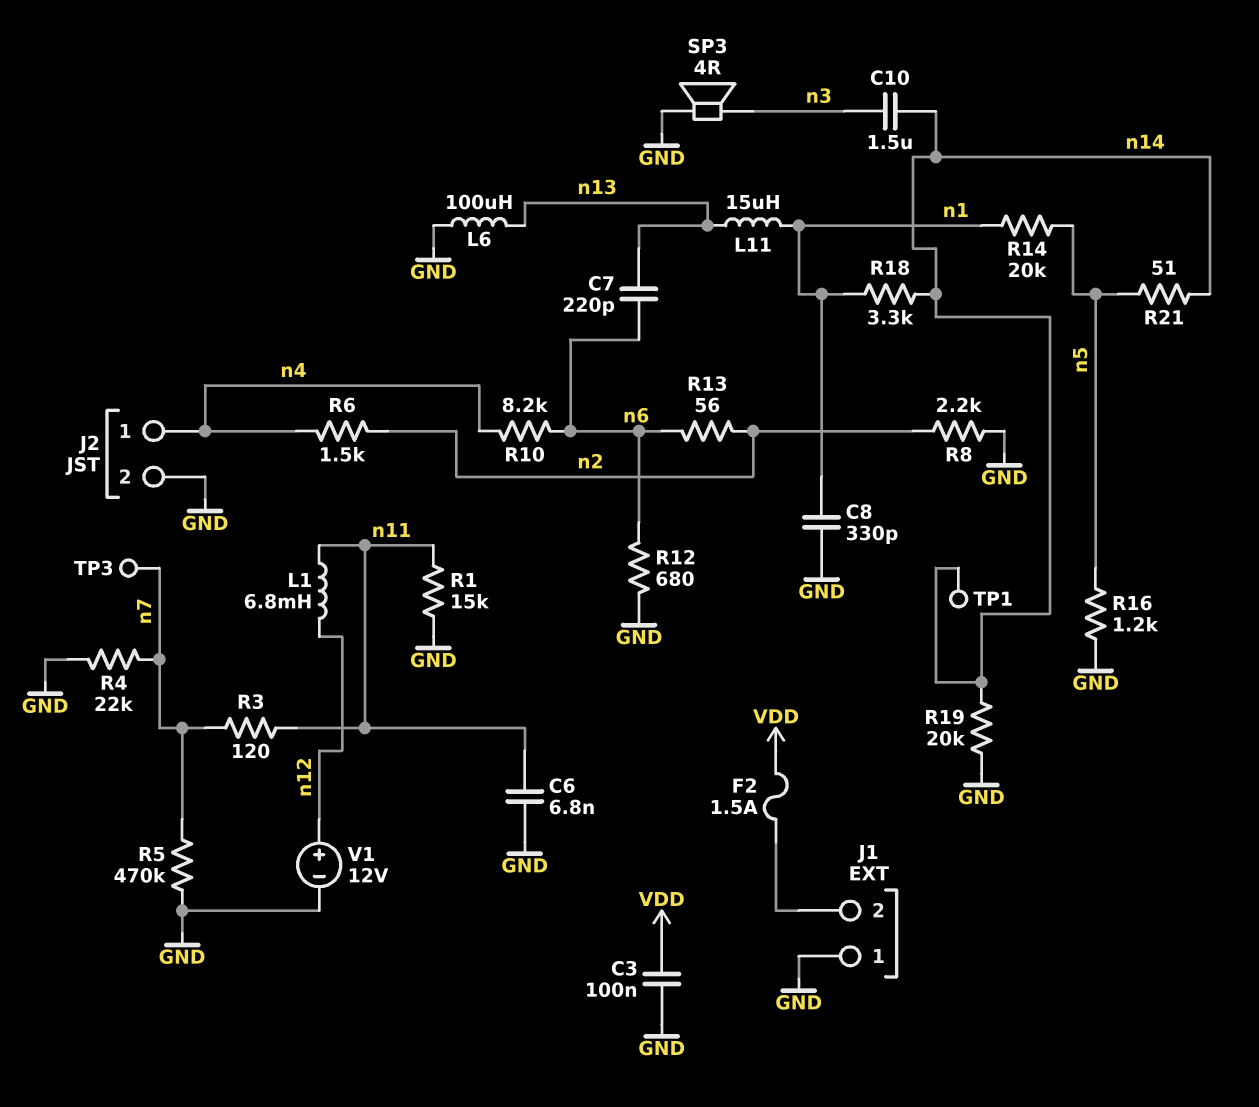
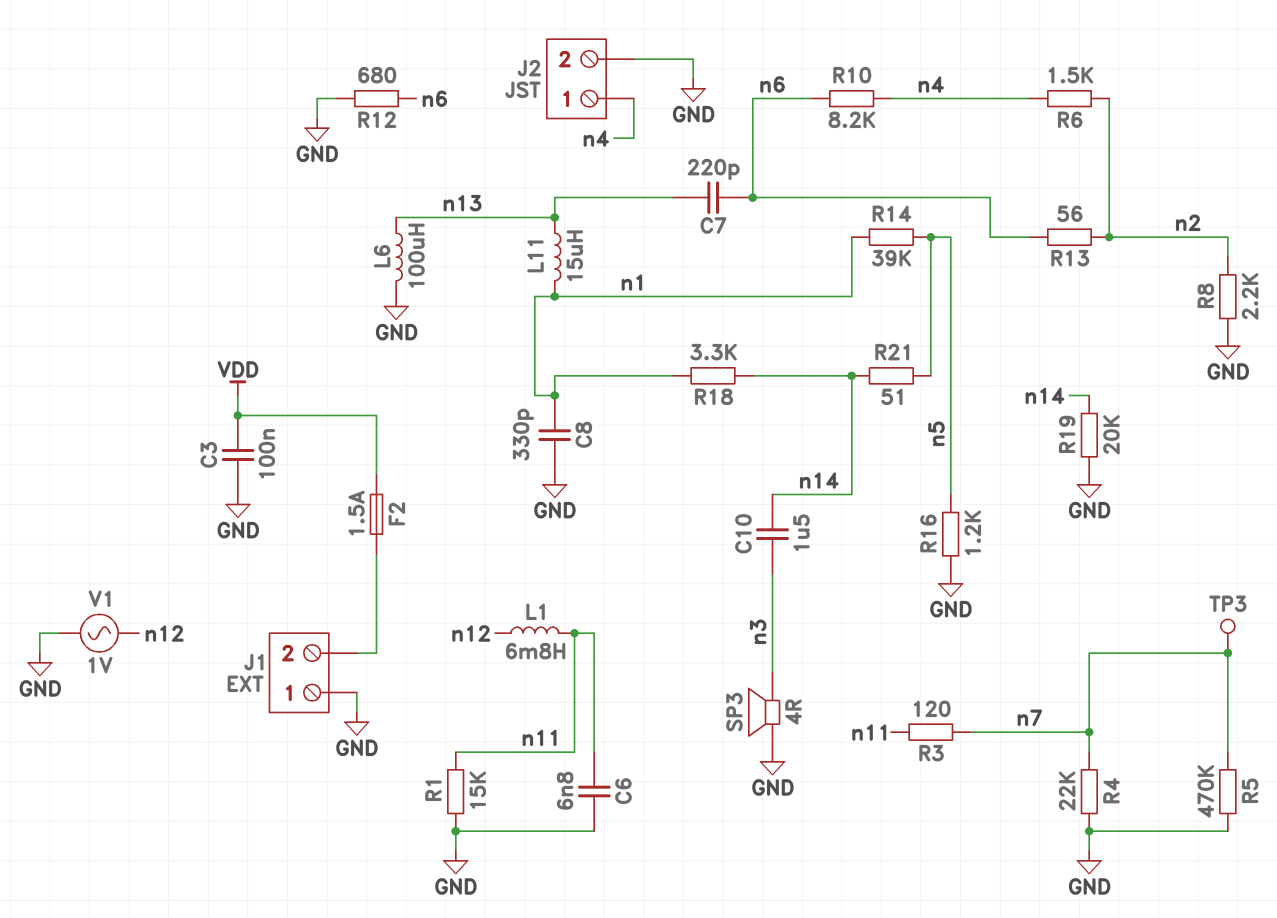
R14: 20k (n1, n5) -> 39k (n1, n5)
TP1: test point (n14) -> none
V1: 12V (plus n12, minus GND) -> AC 1V (GND, n12)

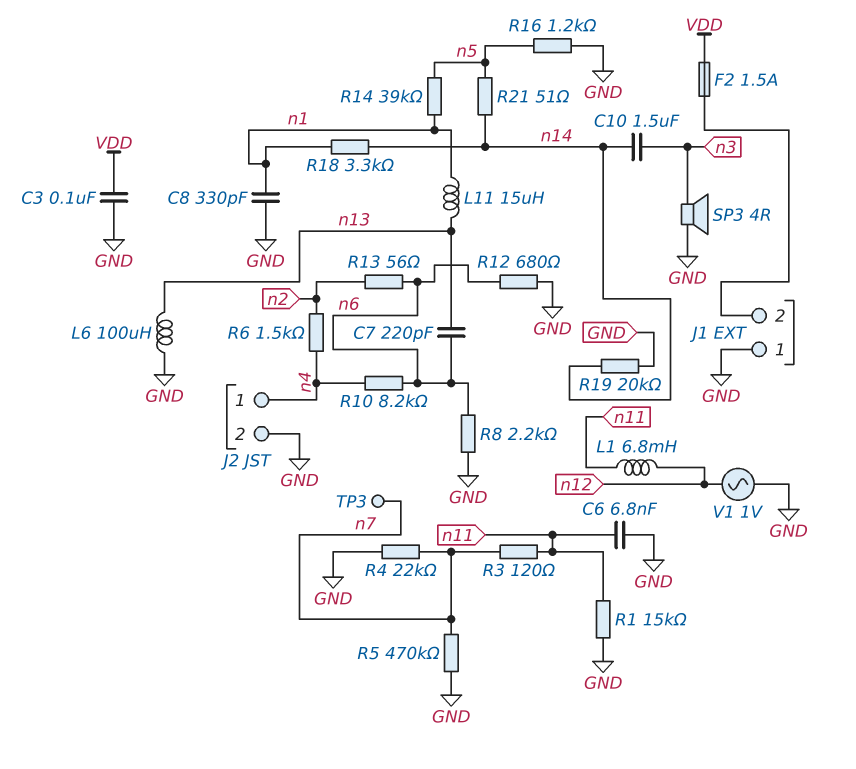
R8: 2.2k (GND, n2) -> 2.2k (GND, n6)

